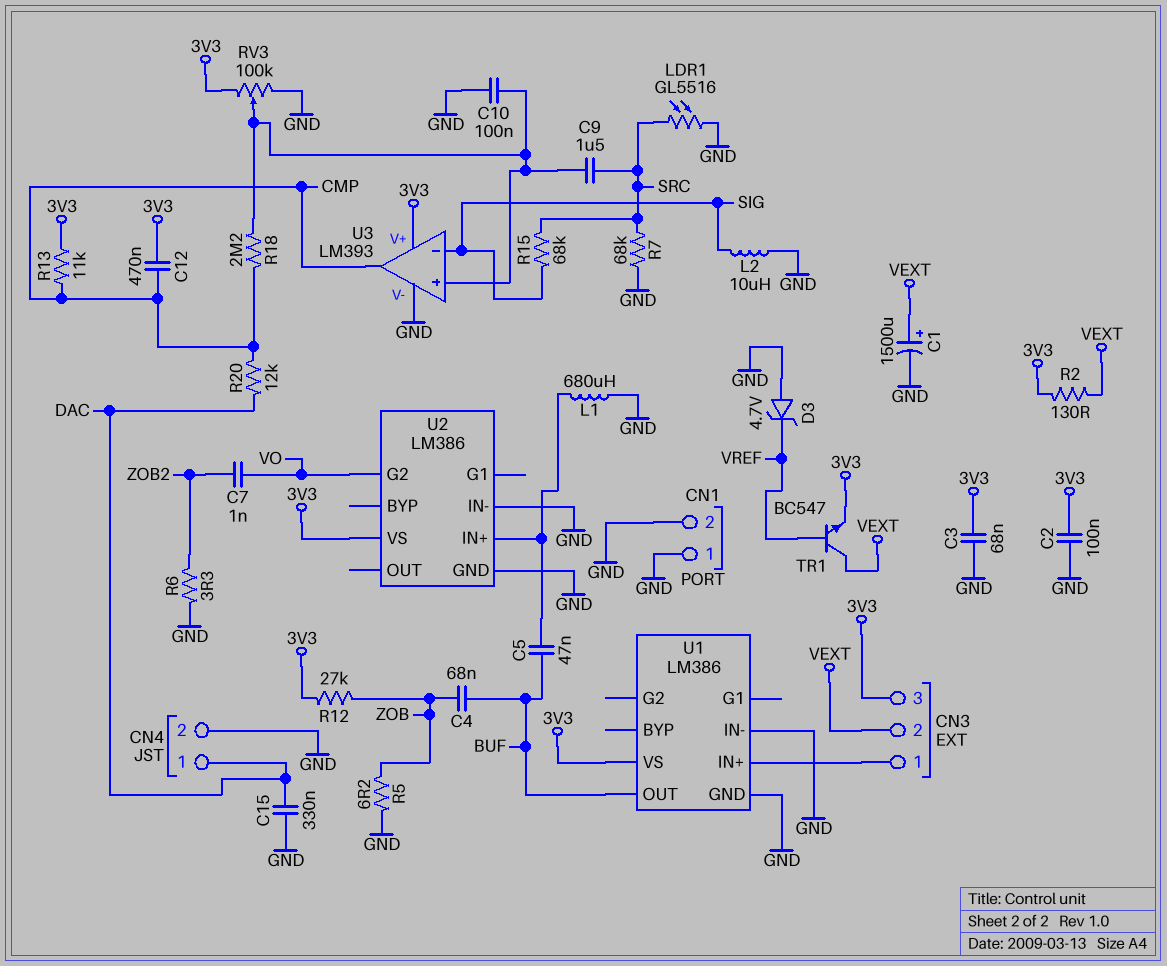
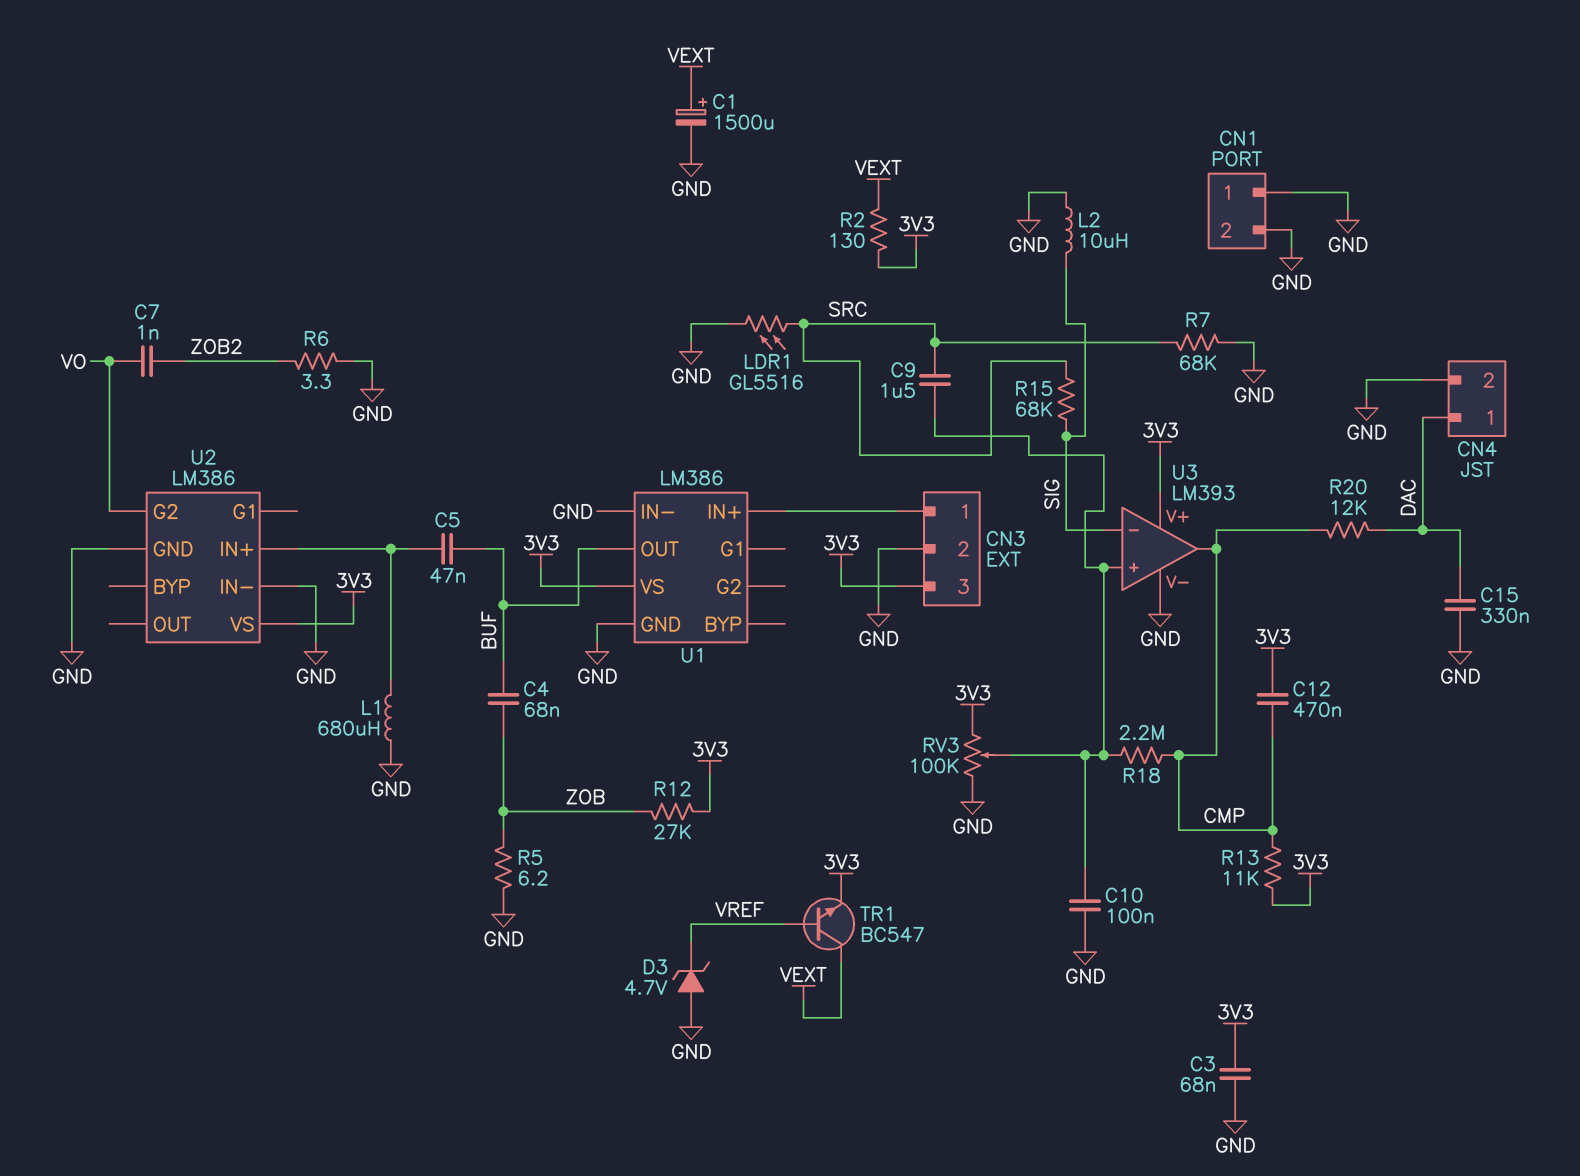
C2: 100nF (3V3, GND) -> none
CN3 pin 2: VEXT -> GND

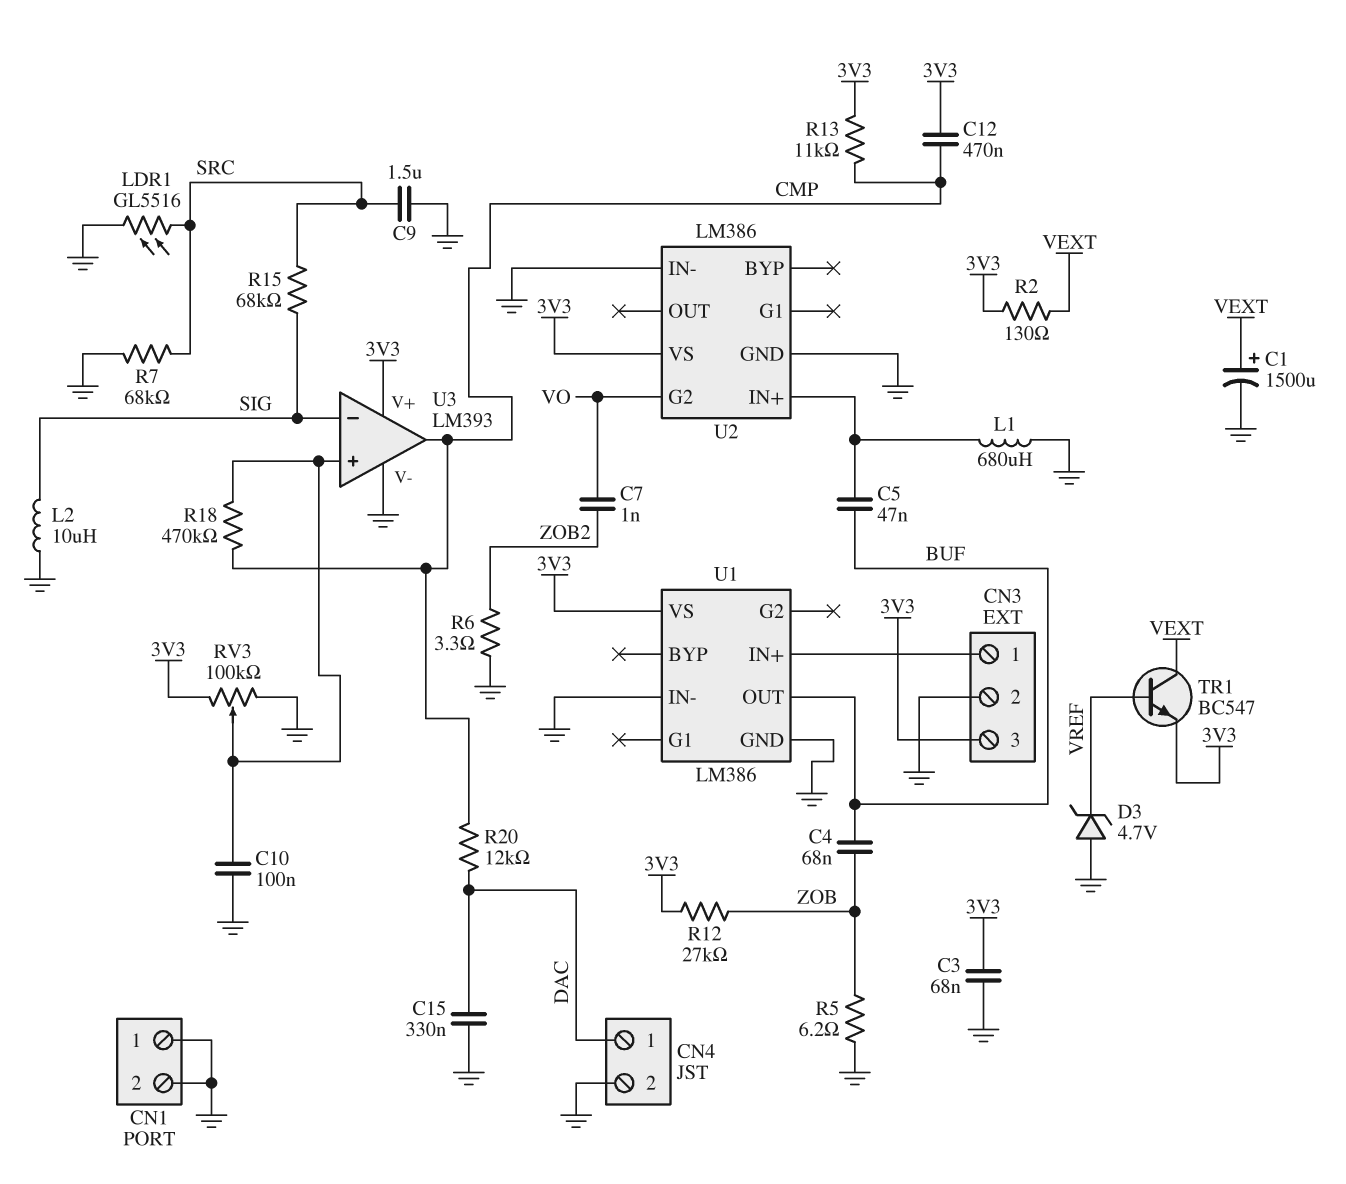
C9: 1.5uF (SRC, U3/in+) -> 1.5uF (GND, SRC)
R18: 2.2M (CMP, U3/in+) -> 470k (CMP, U3/in+)

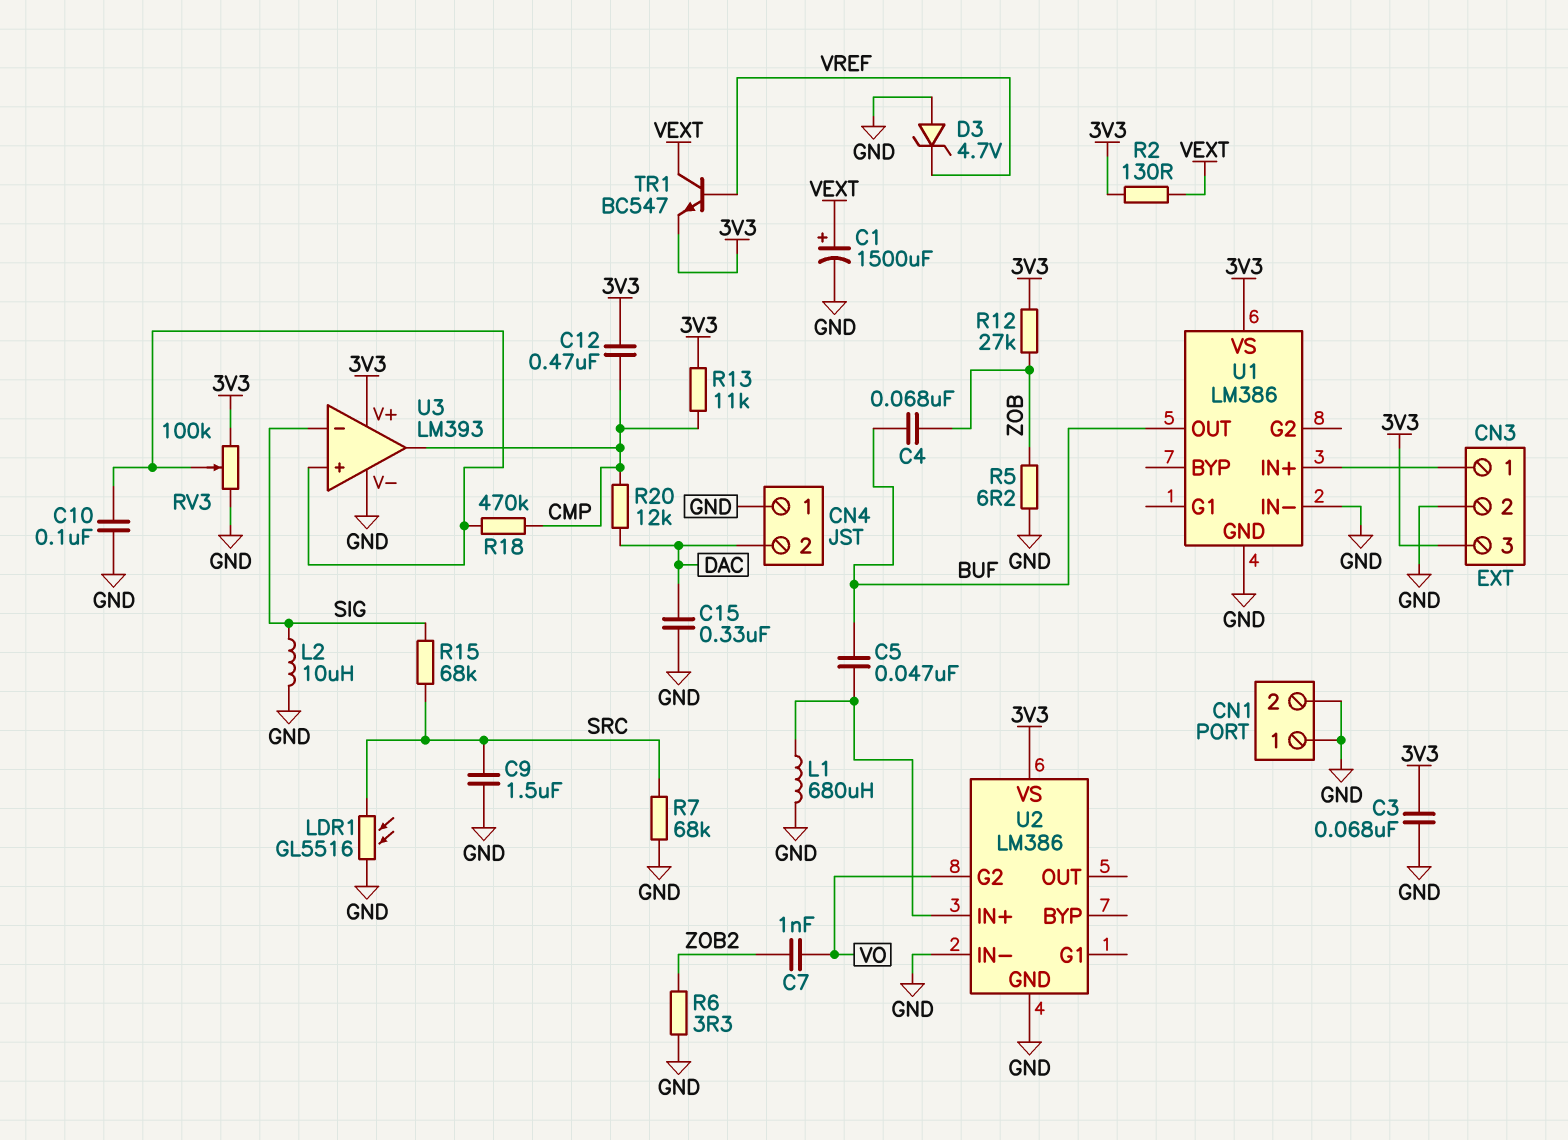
CN4 pin 1: DAC -> GND
CN4 pin 2: GND -> DAC

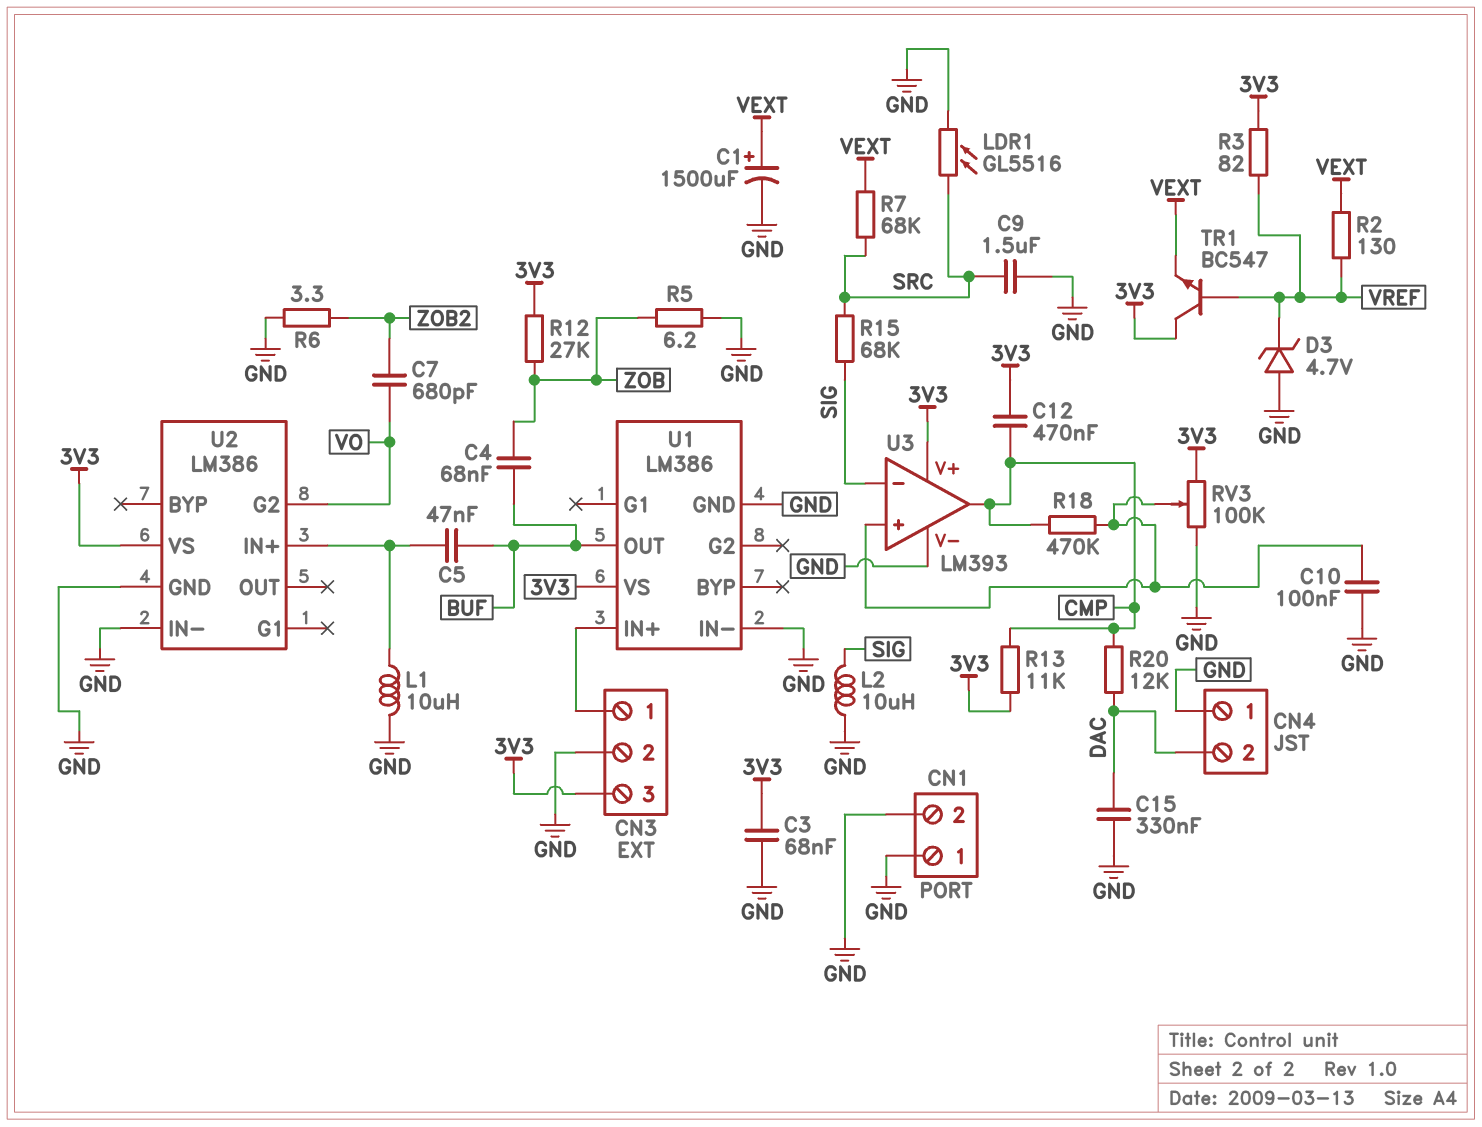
C7: 1nF (VO, ZOB2) -> 680pF (VO, ZOB2)
L1: 680uH (GND, U2/IN+) -> 10uH (GND, U2/IN+)
R2: 130 (3V3, VEXT) -> 130 (VEXT, VREF)
R3: none -> 82 (3V3, VREF)
R7: 68k (GND, SRC) -> 68k (SRC, VEXT)
TR1: NPN BC547 (B VREF, C VEXT, E 3V3) -> NPN BC547 (B VREF, C 3V3, E VEXT)

